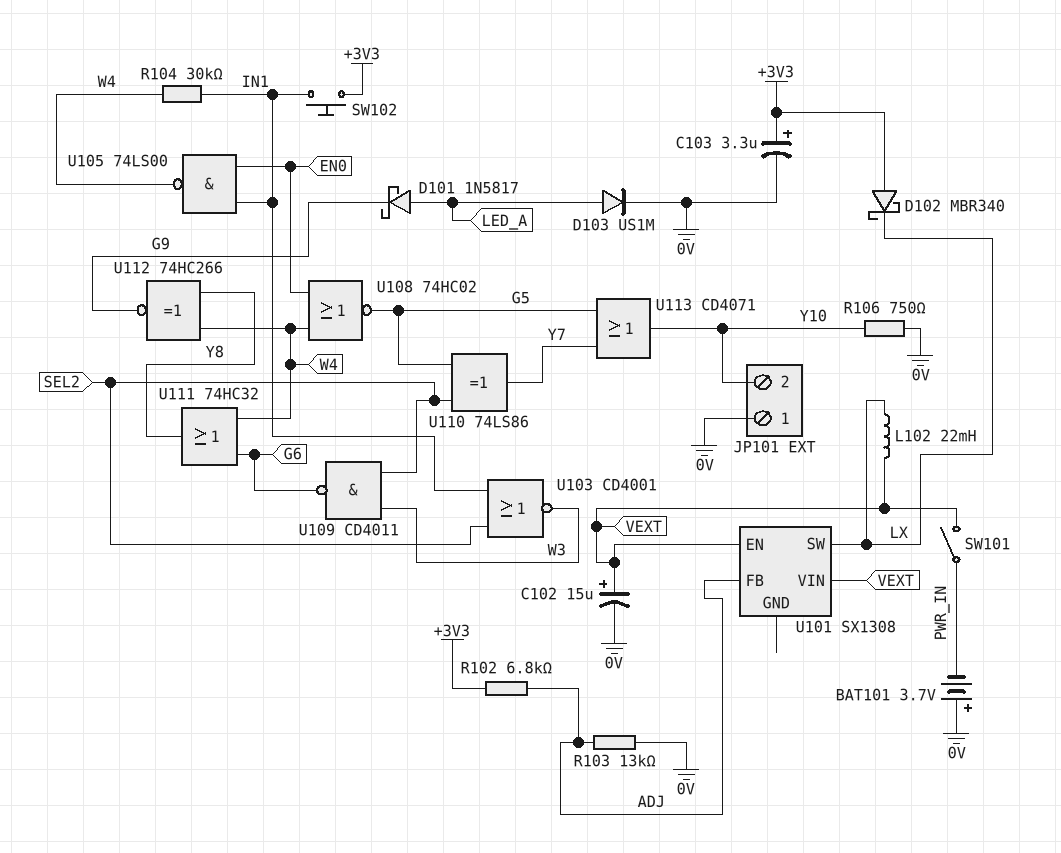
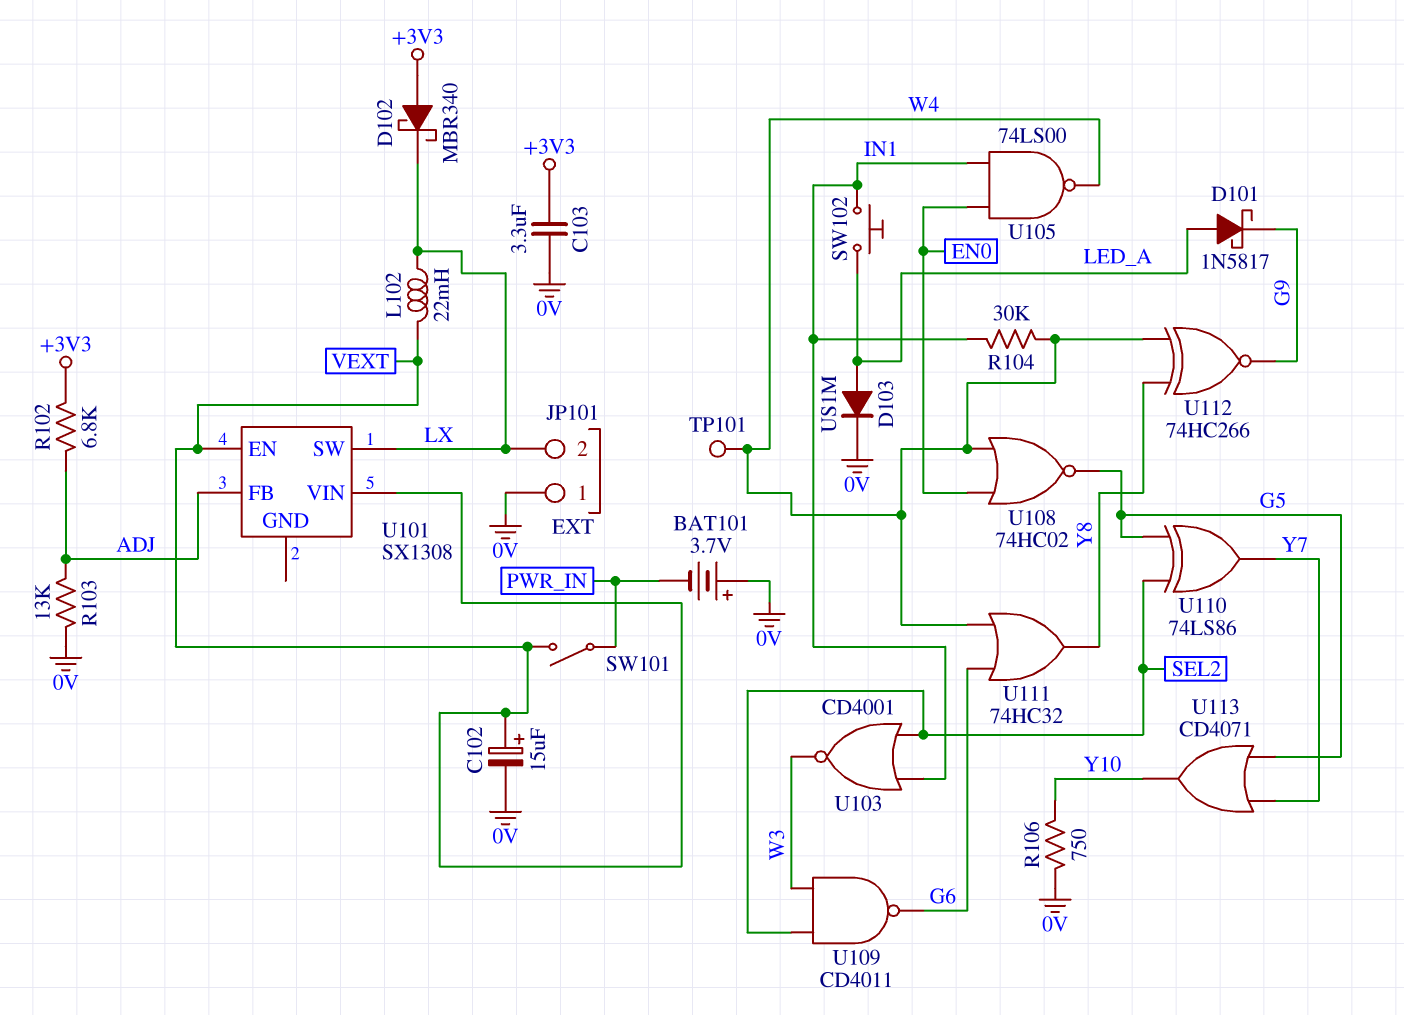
C103: 3.3uF (plus +3V3, minus 0V) -> 3.3uF (+3V3, 0V)
JP101 pin 2: Y10 -> LX
SW102: button (+3V3, IN1) -> button (IN1, LED_A)
TP101: none -> test point (W4)

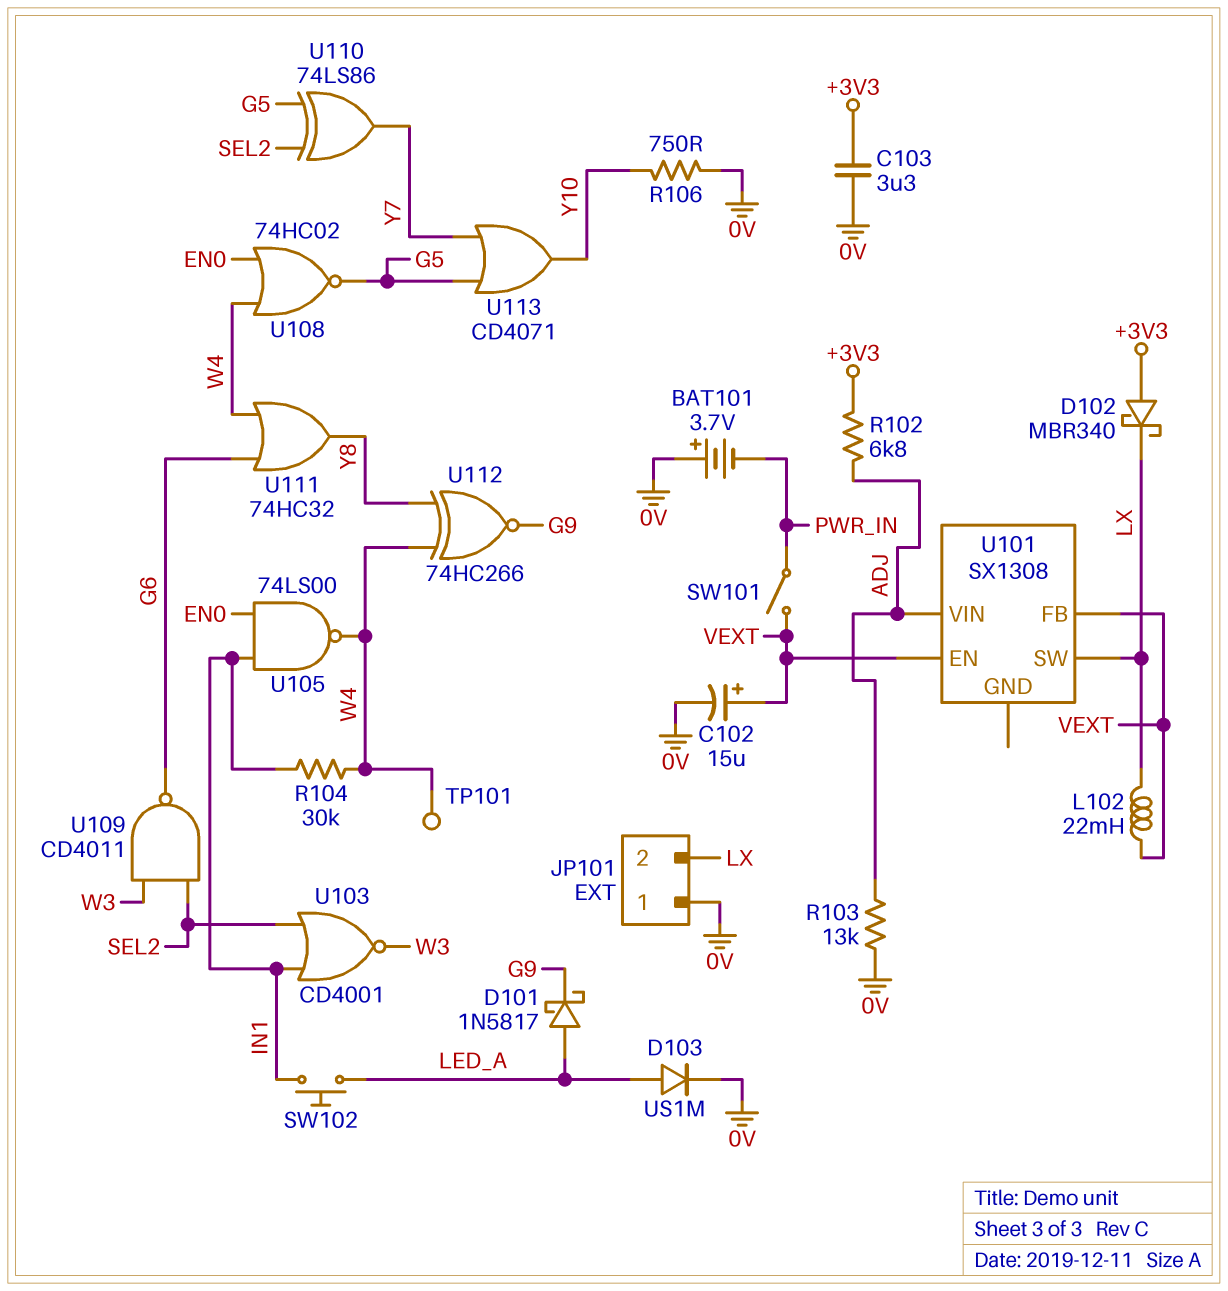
U101 pin FB: ADJ -> VEXT
U101 pin VIN: VEXT -> ADJ

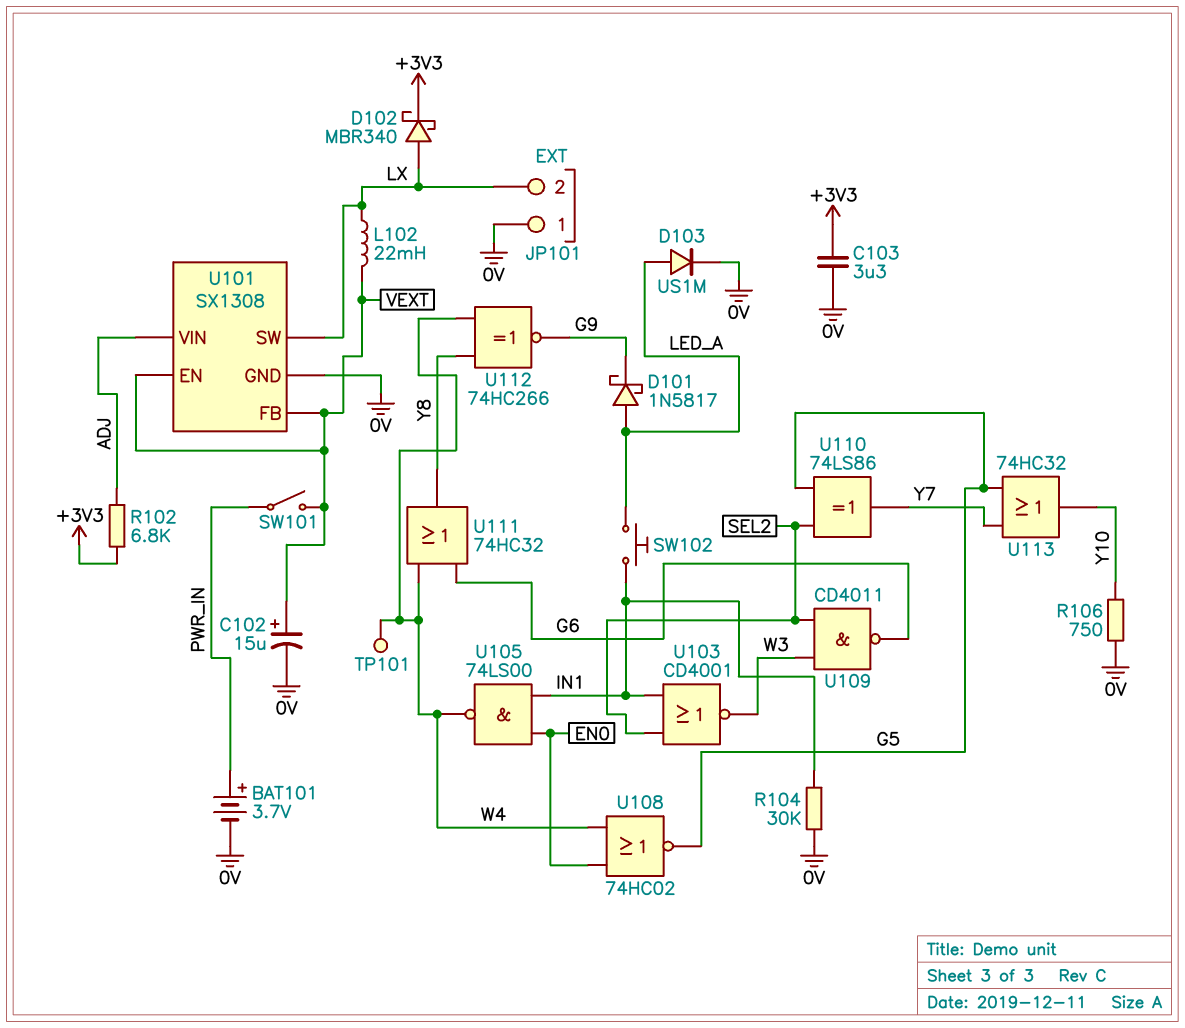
BAT101: 3.7V (plus 0V, minus PWR_IN) -> 3.7V (plus PWR_IN, minus 0V)
D102: schottky MBR340 (A +3V3, K LX) -> schottky MBR340 (A LX, K +3V3)
R103: 13k (0V, ADJ) -> none
R104: 30k (IN1, W4) -> 30k (0V, IN1)
U101 pin GND: none -> 0V
U113: OR CD4071 (in G5, in Y7, out Y10) -> OR 74HC32 (in G5, in Y7, out Y10)

